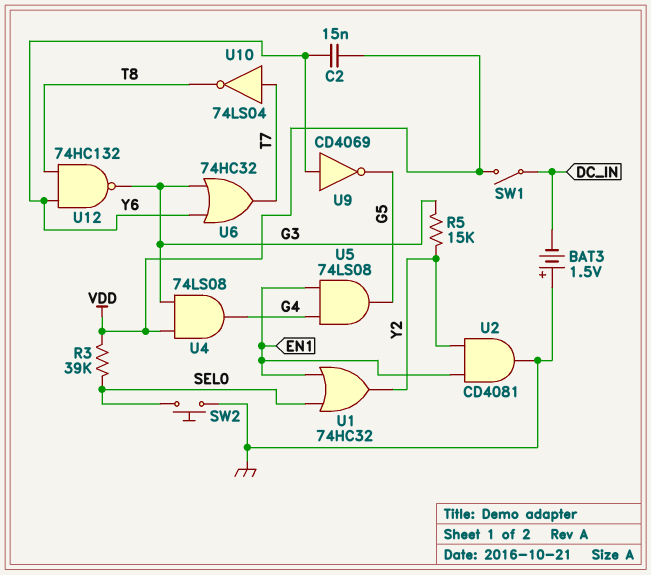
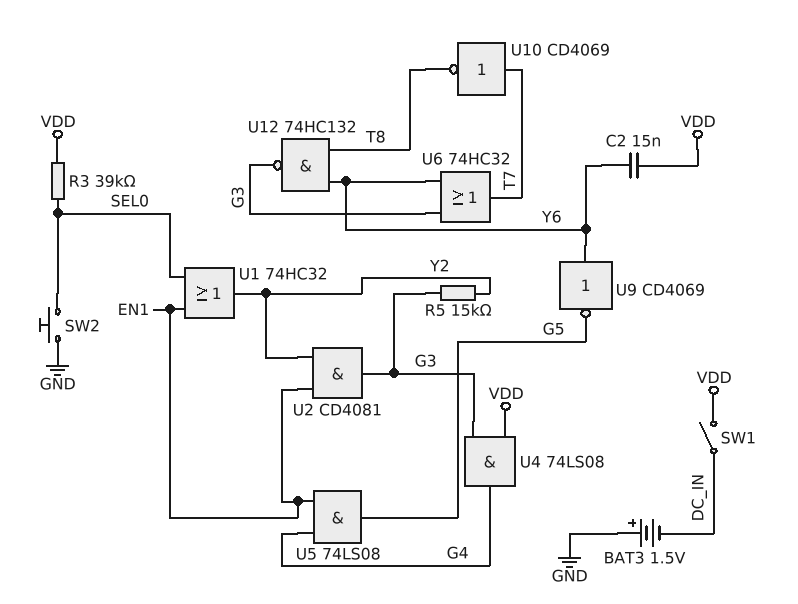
U2: AND CD4081 (in EN1, in Y2, out GND) -> AND CD4081 (in EN1, in Y2, out G3)
U10: NOT 74LS04 (in T7, out T8) -> NOT CD4069 (in T7, out T8)

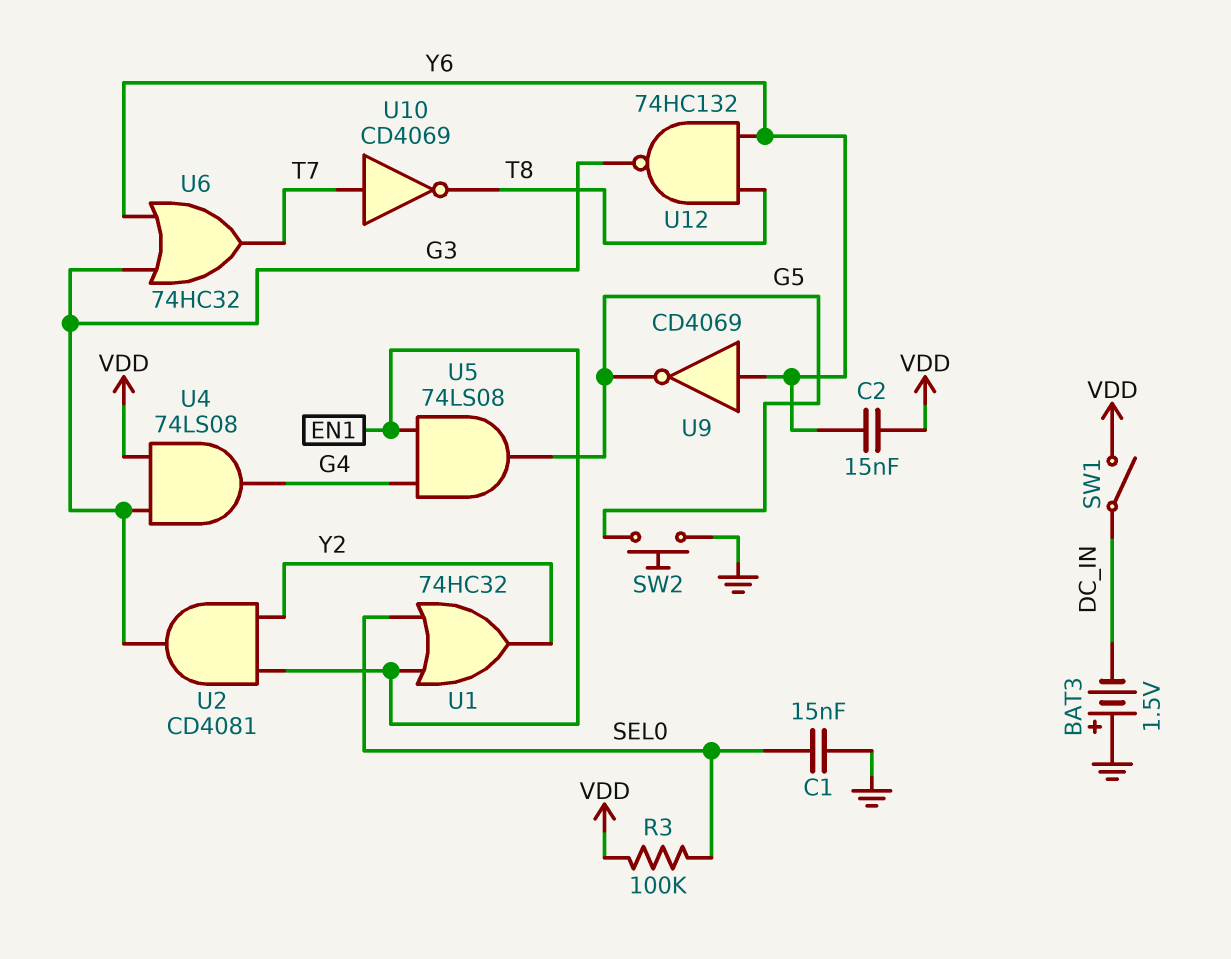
C1: none -> 15nF (GND, SEL0)
R3: 39k (SEL0, VDD) -> 100k (SEL0, VDD)
R5: 15k (G3, Y2) -> none
SW2: button (GND, SEL0) -> button (G5, GND)

